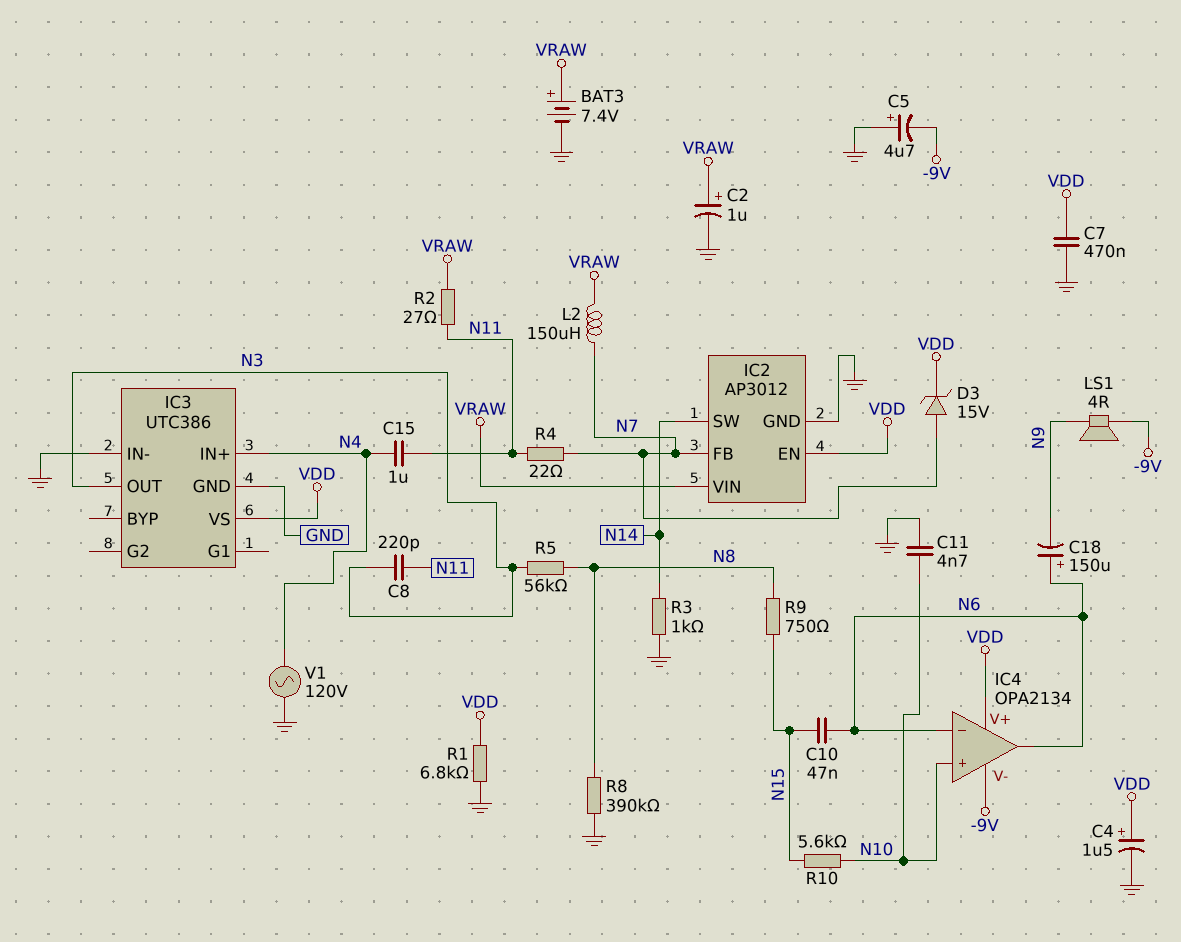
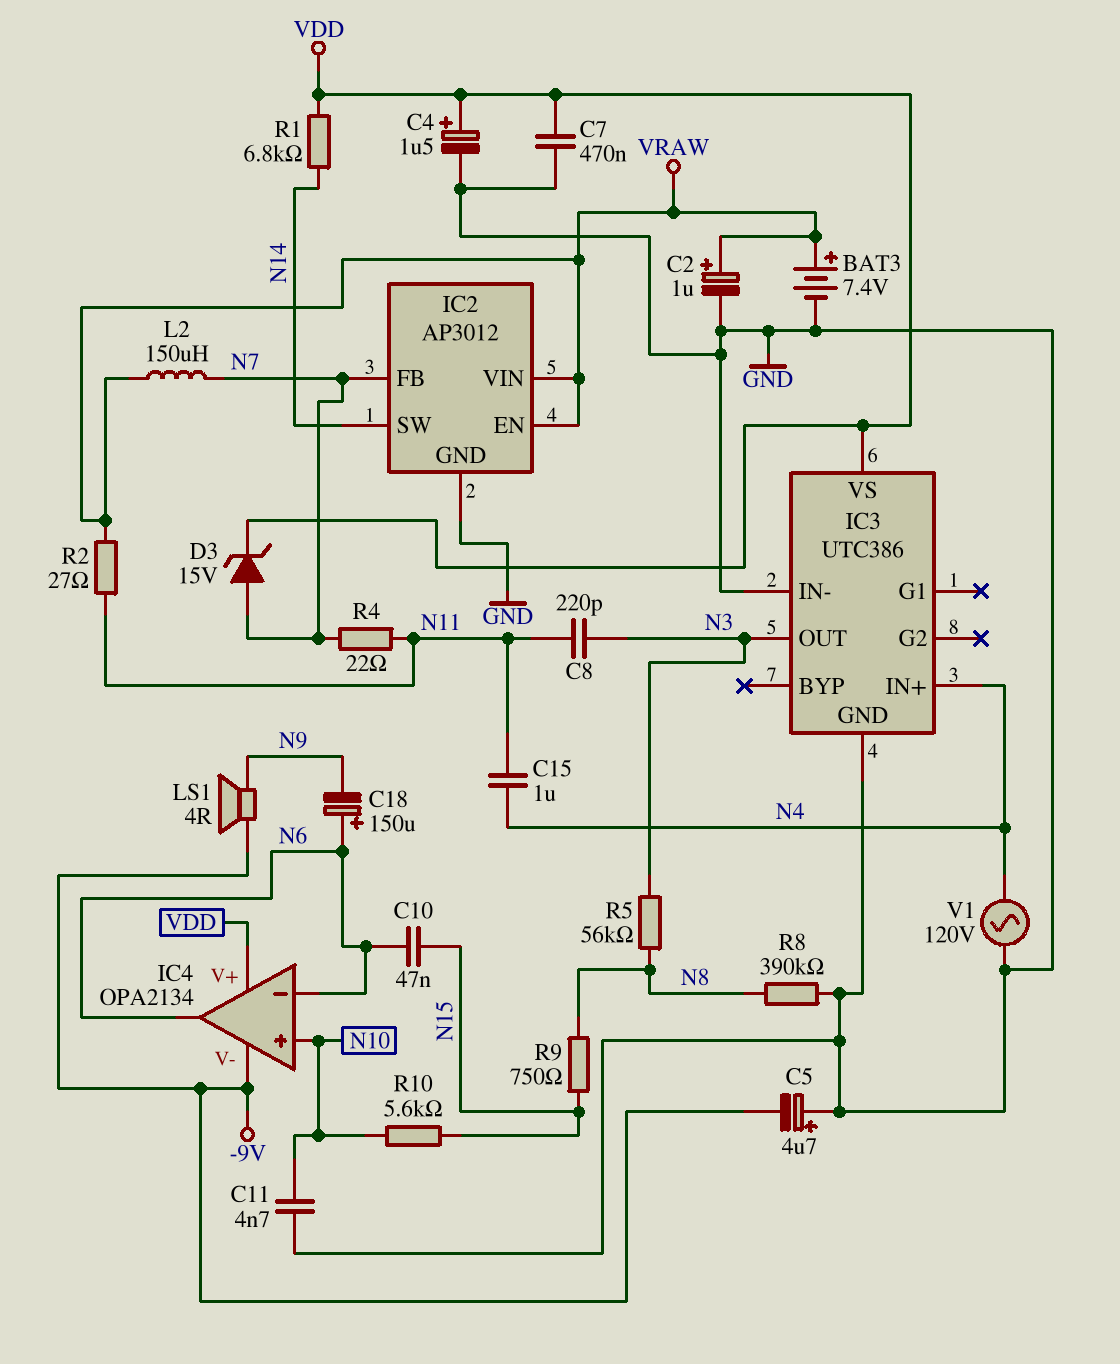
IC2 pin EN: VDD -> VRAW
R1: 6.8k (GND, VDD) -> 6.8k (N14, VDD)
R3: 1k (GND, N14) -> none

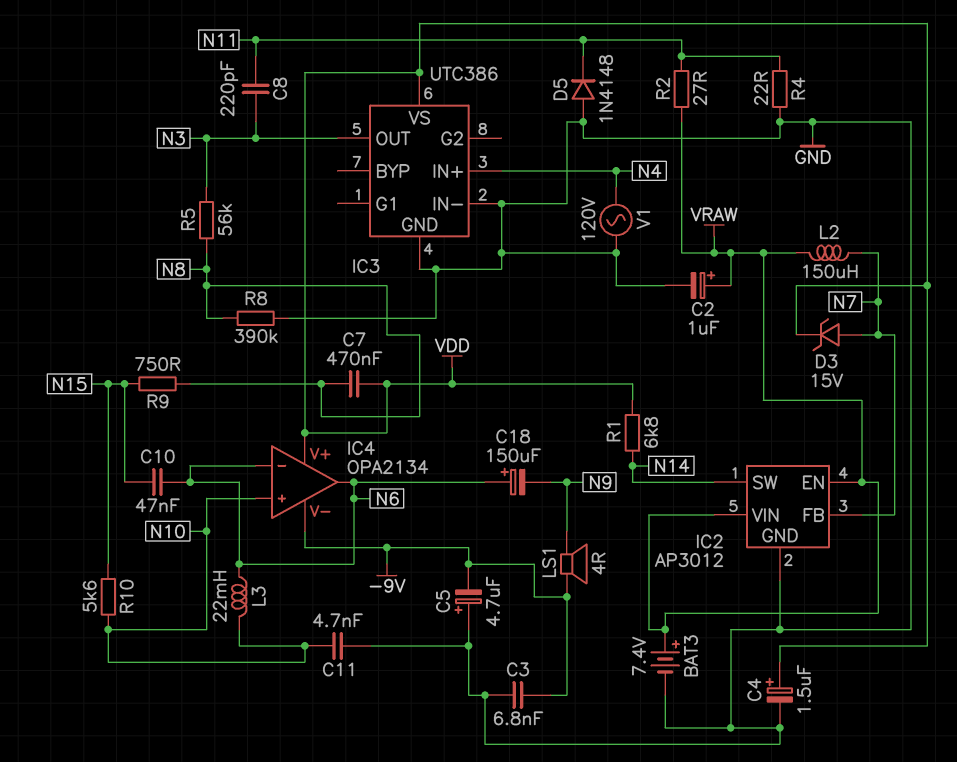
C3: none -> 6.8nF (-9V, GND)
C7: 470nF (GND, VDD) -> 470nF (N8, VDD)
C15: 1uF (N4, N11) -> none
D5: none -> diode 1N4148 (A GND, K N11)
L3: none -> 22mH (N6, N10)
R4: 22 (N7, N11) -> 22 (GND, N11)

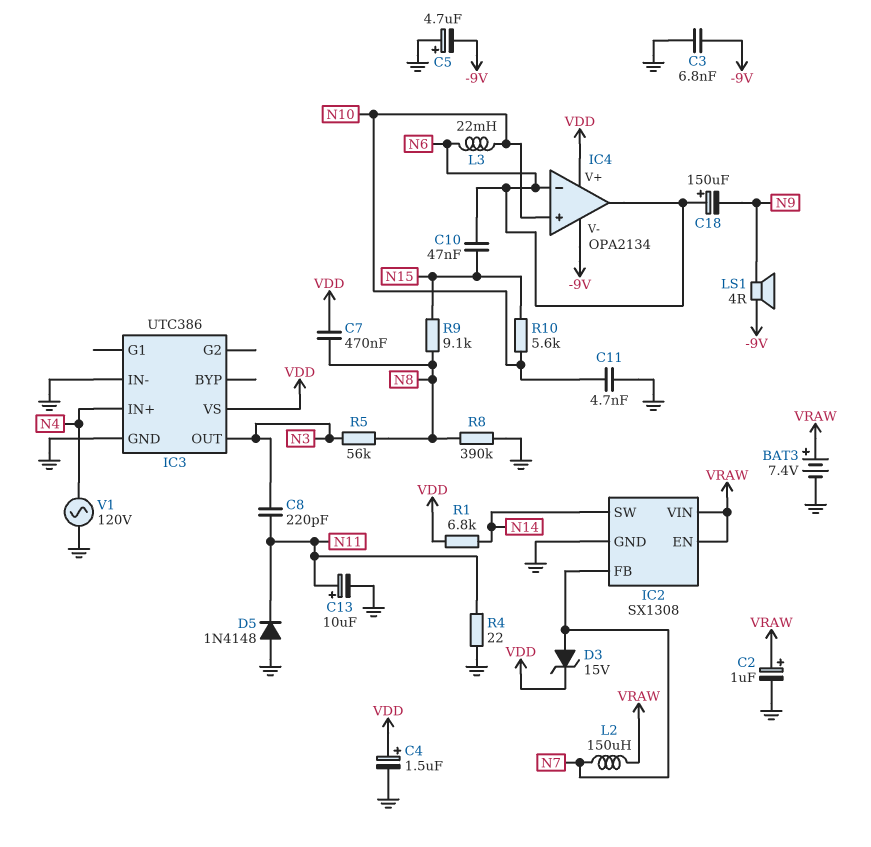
C13: none -> 10uF (plus N11, minus GND)
IC2: AP3012 -> SX1308
R2: 27 (N11, VRAW) -> none
R9: 750 (N8, N15) -> 9.1k (N8, N15)

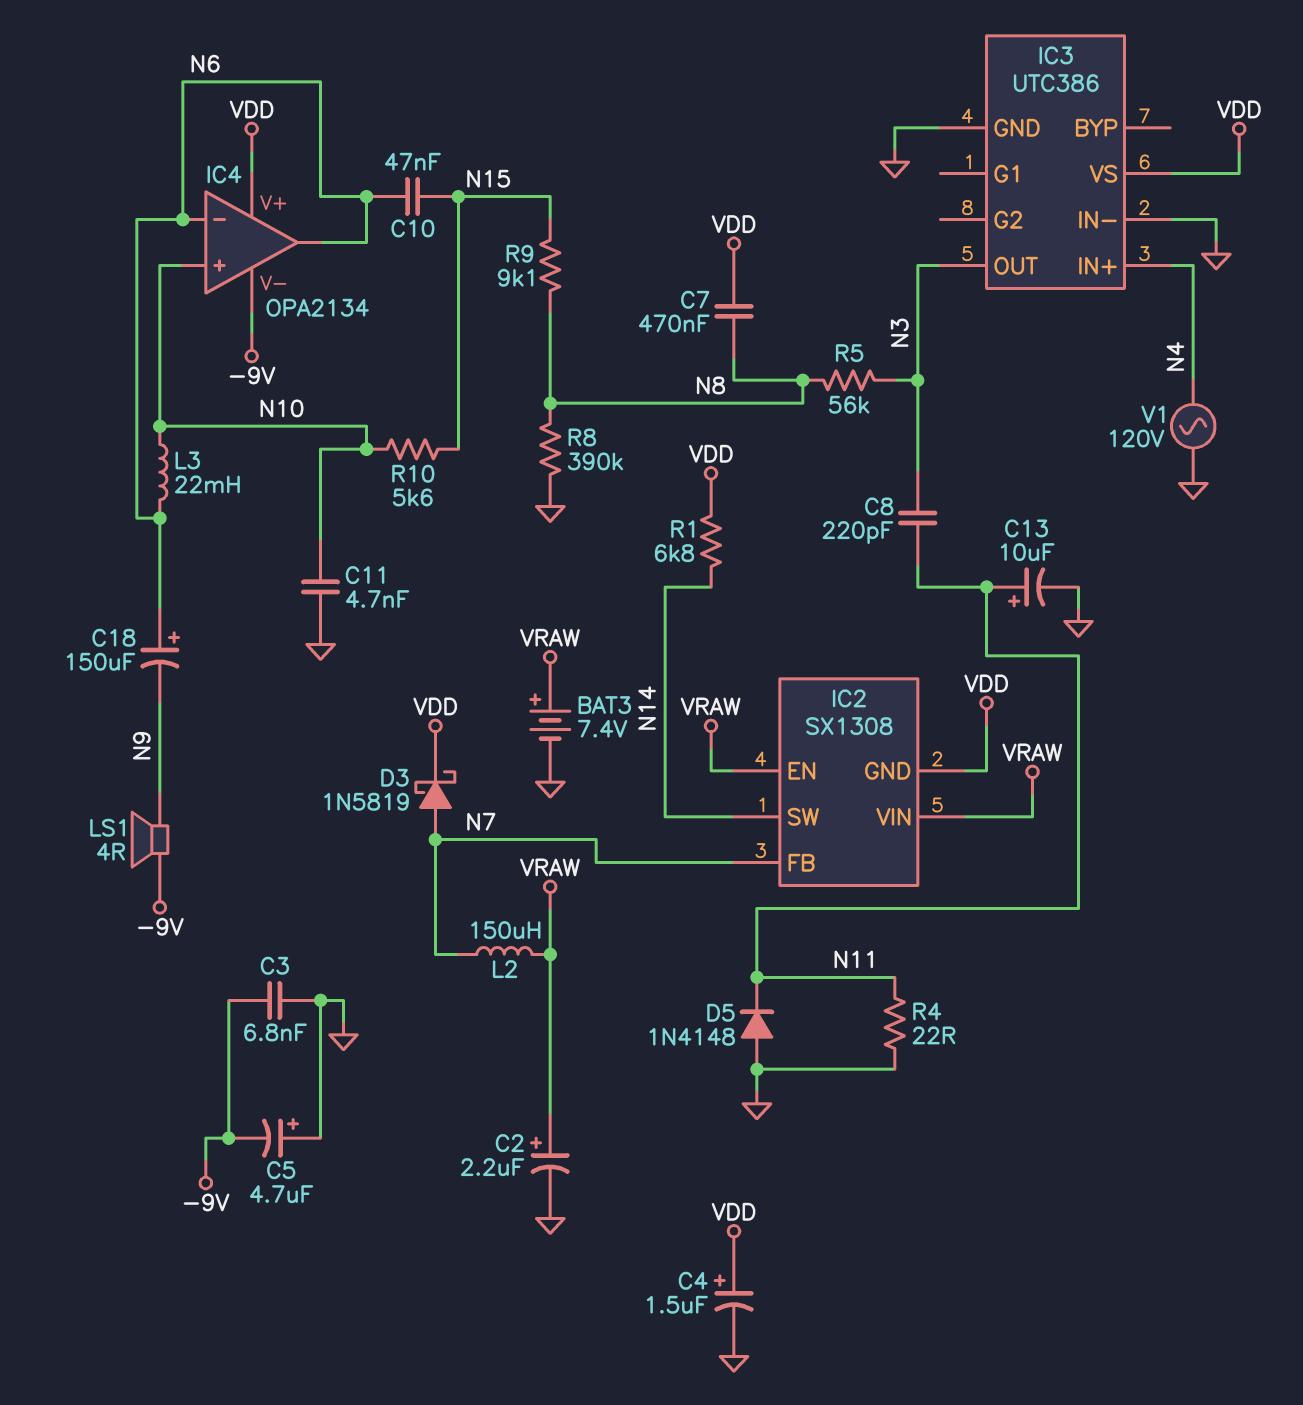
C2: 1uF (plus VRAW, minus GND) -> 2.2uF (plus VRAW, minus GND)
D3: zener 15V (A N7, K VDD) -> schottky 1N5819 (A N7, K VDD)
IC2 pin GND: GND -> VDD

